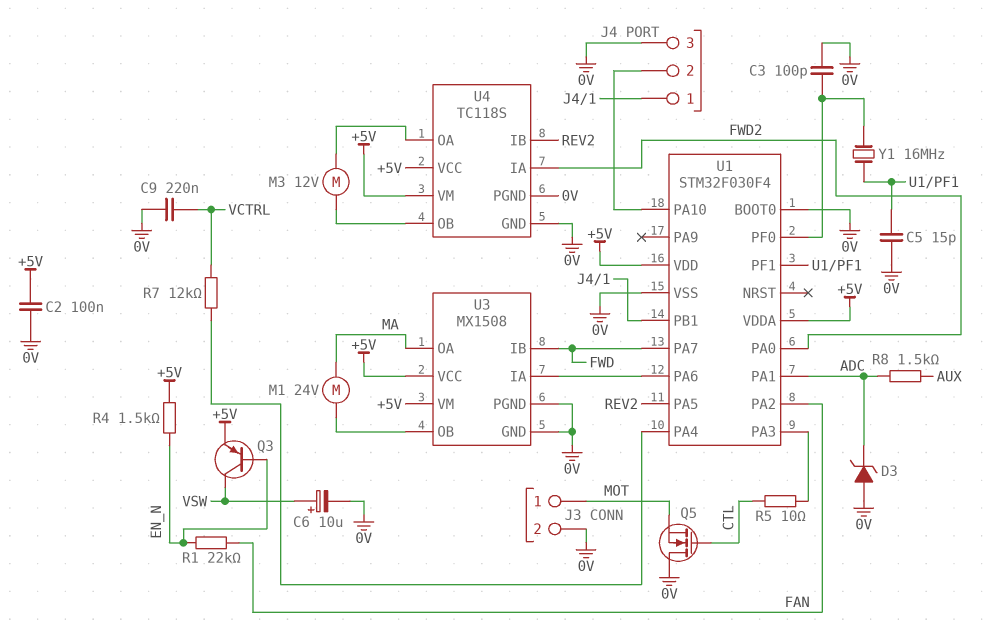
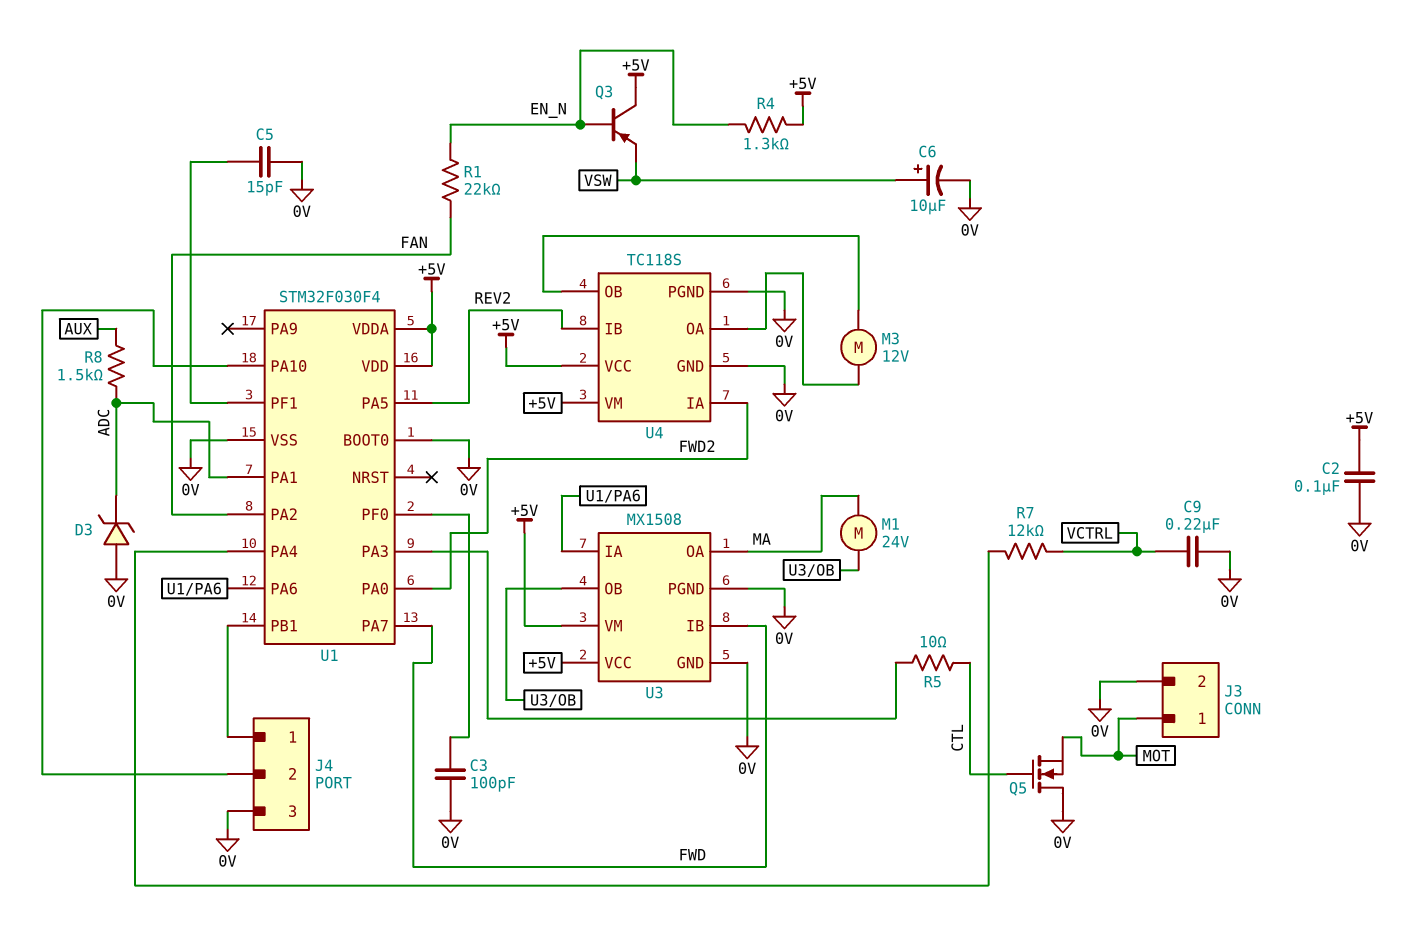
Q3: PNP (B EN_N, C VSW, E +5V) -> PNP (B EN_N, C +5V, E VSW)
R4: 1.5k (+5V, EN_N) -> 1.3k (+5V, EN_N)
Y1: 16MHz (U1/PF0, U1/PF1) -> none

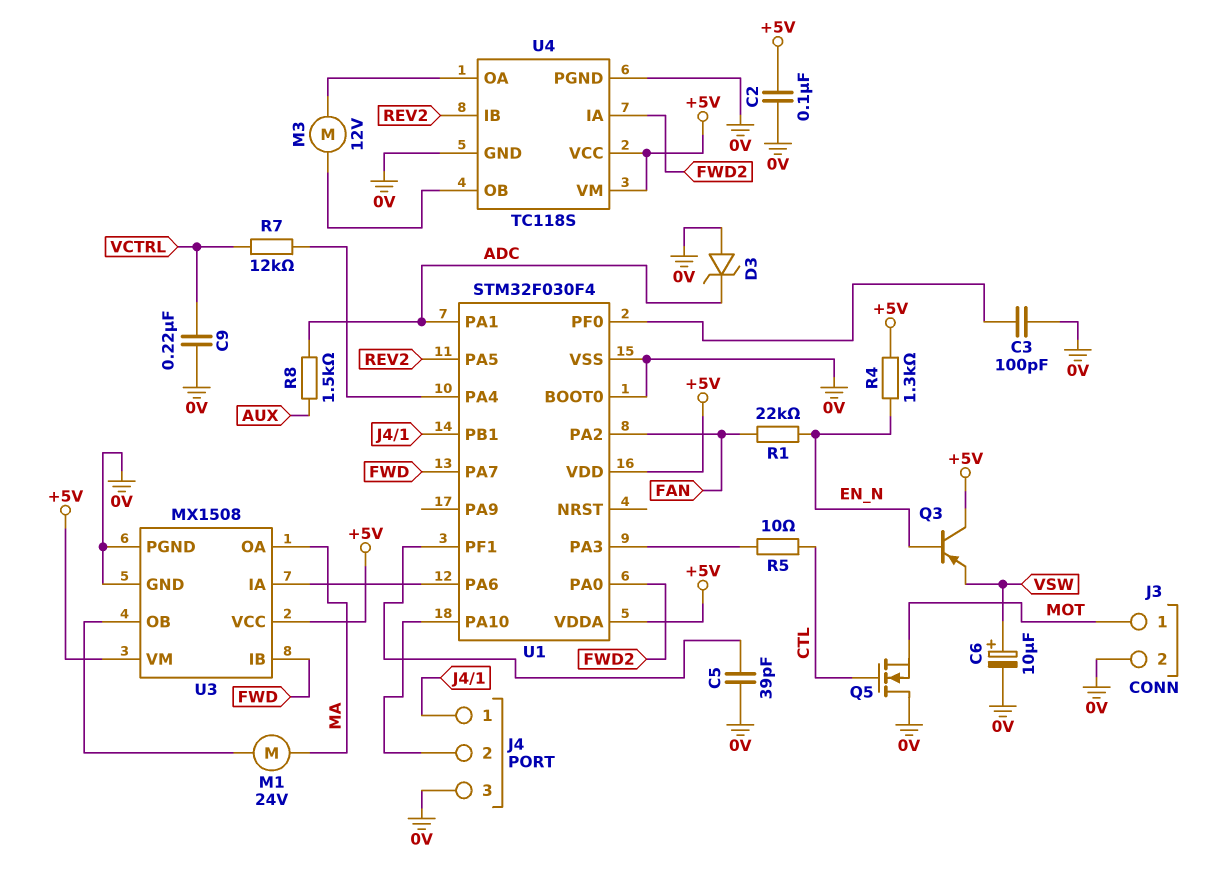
C5: 15pF (0V, U1/PF1) -> 39pF (0V, U1/PF1)

